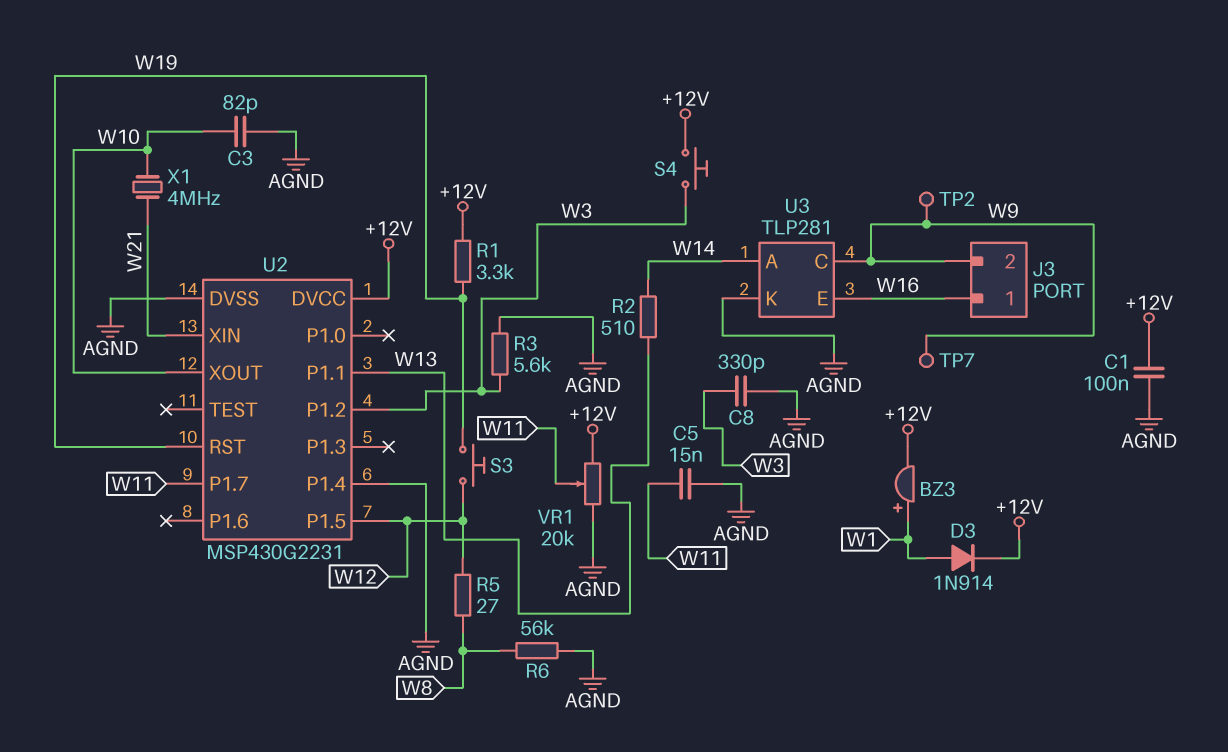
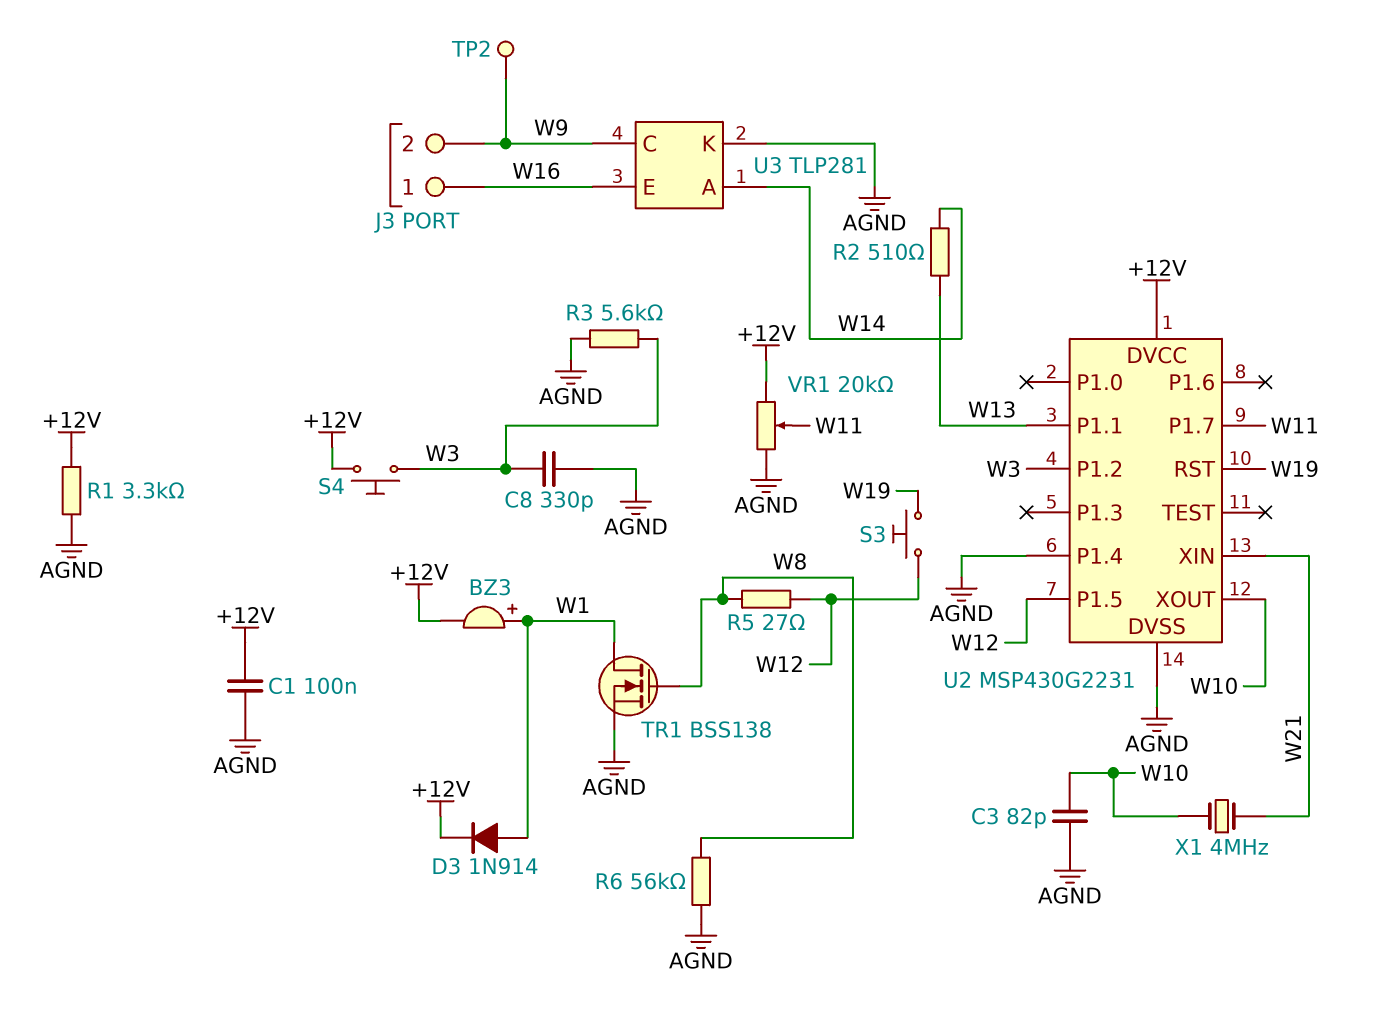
C5: 15nF (AGND, W11) -> none
R1: 3.3k (+12V, W19) -> 3.3k (+12V, AGND)
TP7: test point (W9) -> none
TR1: none -> NMOS BSS138 (G W8, D W1, S AGND)

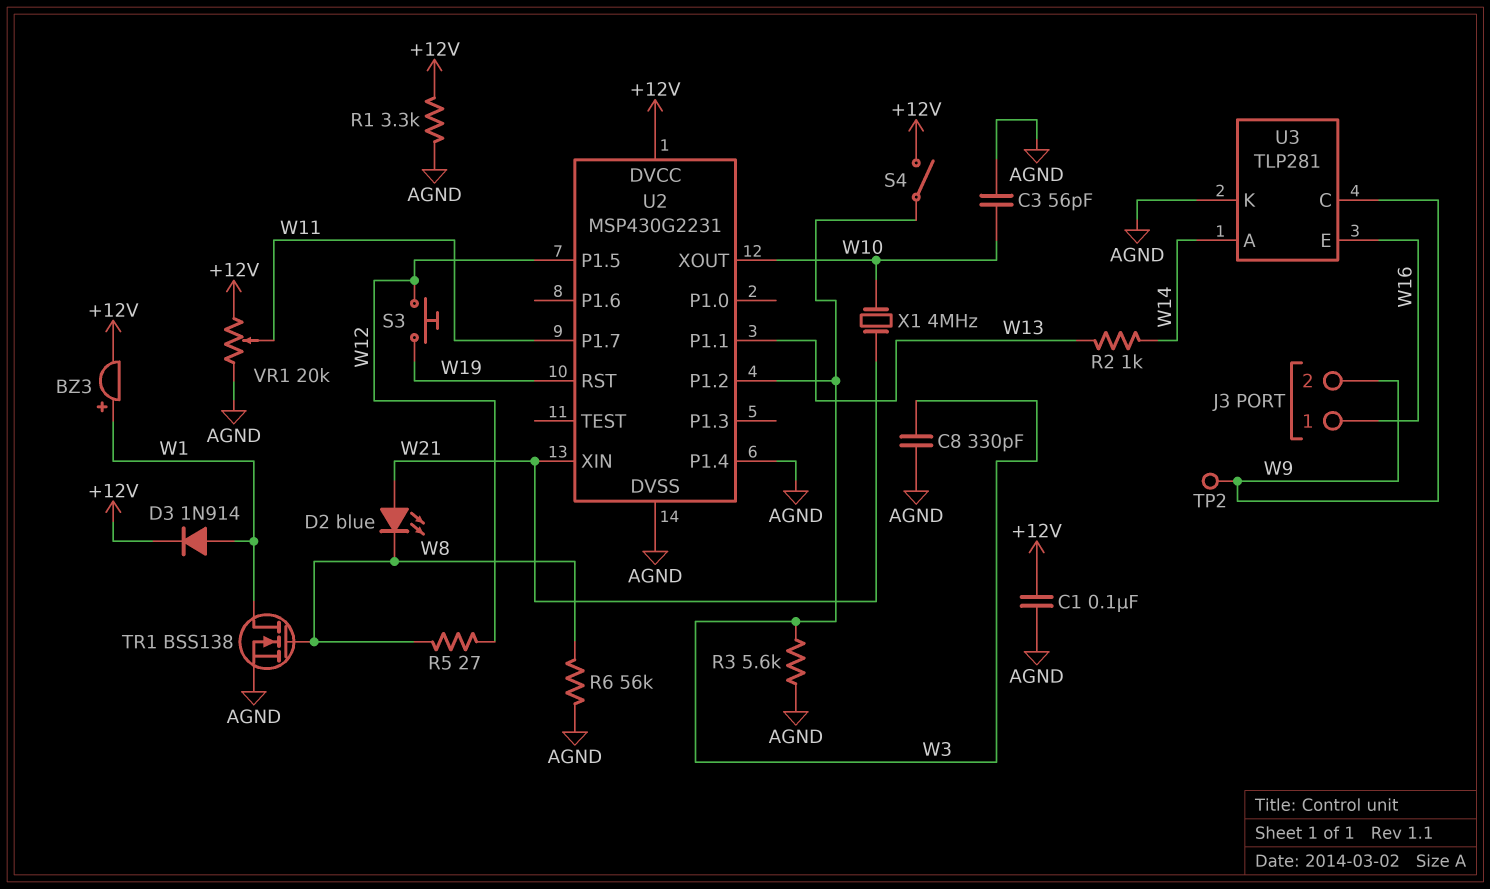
C3: 82pF (AGND, W10) -> 56pF (AGND, W10)
D2: none -> LED blue (A W21, K W8)
R2: 510 (W13, W14) -> 1k (W13, W14)
S4: button (+12V, W3) -> switch (+12V, W3)

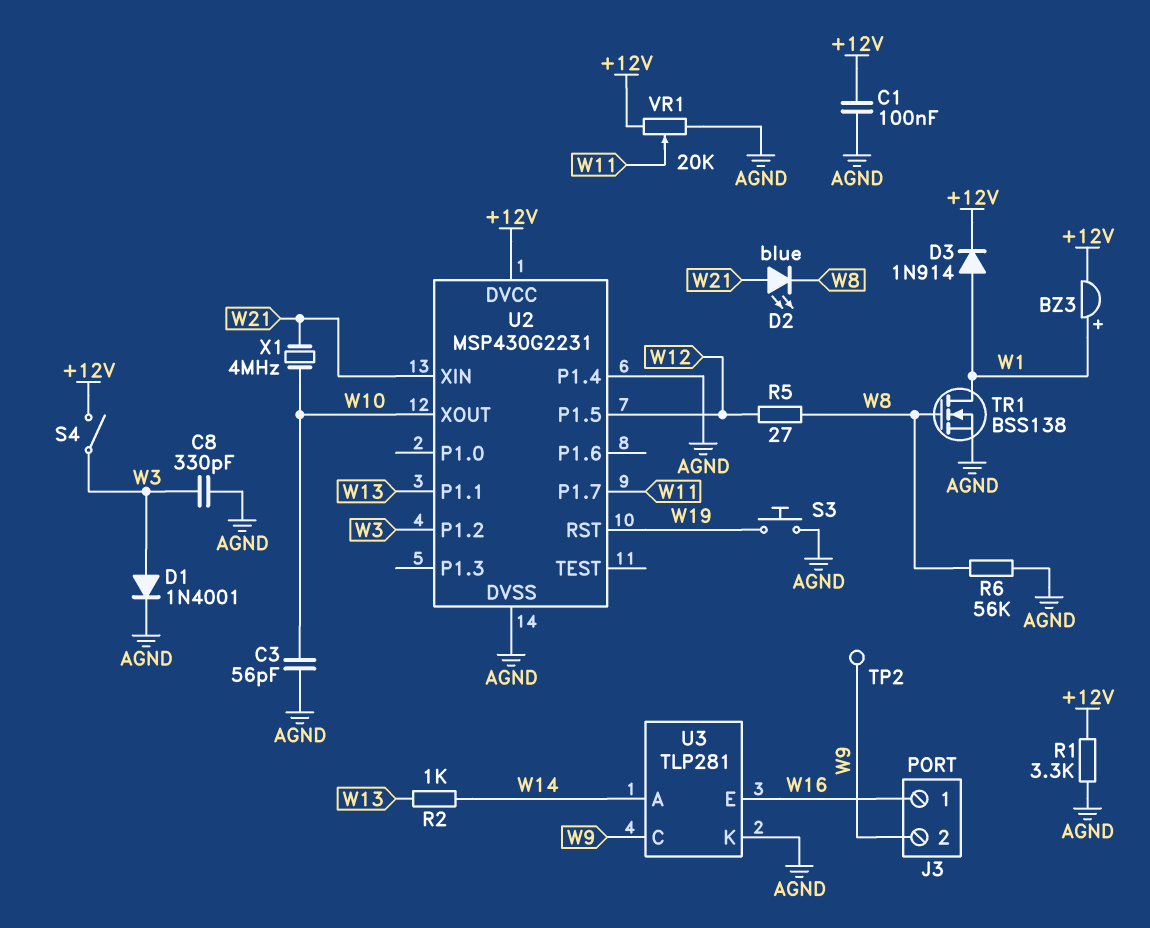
D1: none -> diode 1N4001 (A W3, K AGND)
R3: 5.6k (AGND, W3) -> none
S3: button (W12, W19) -> button (AGND, W19)

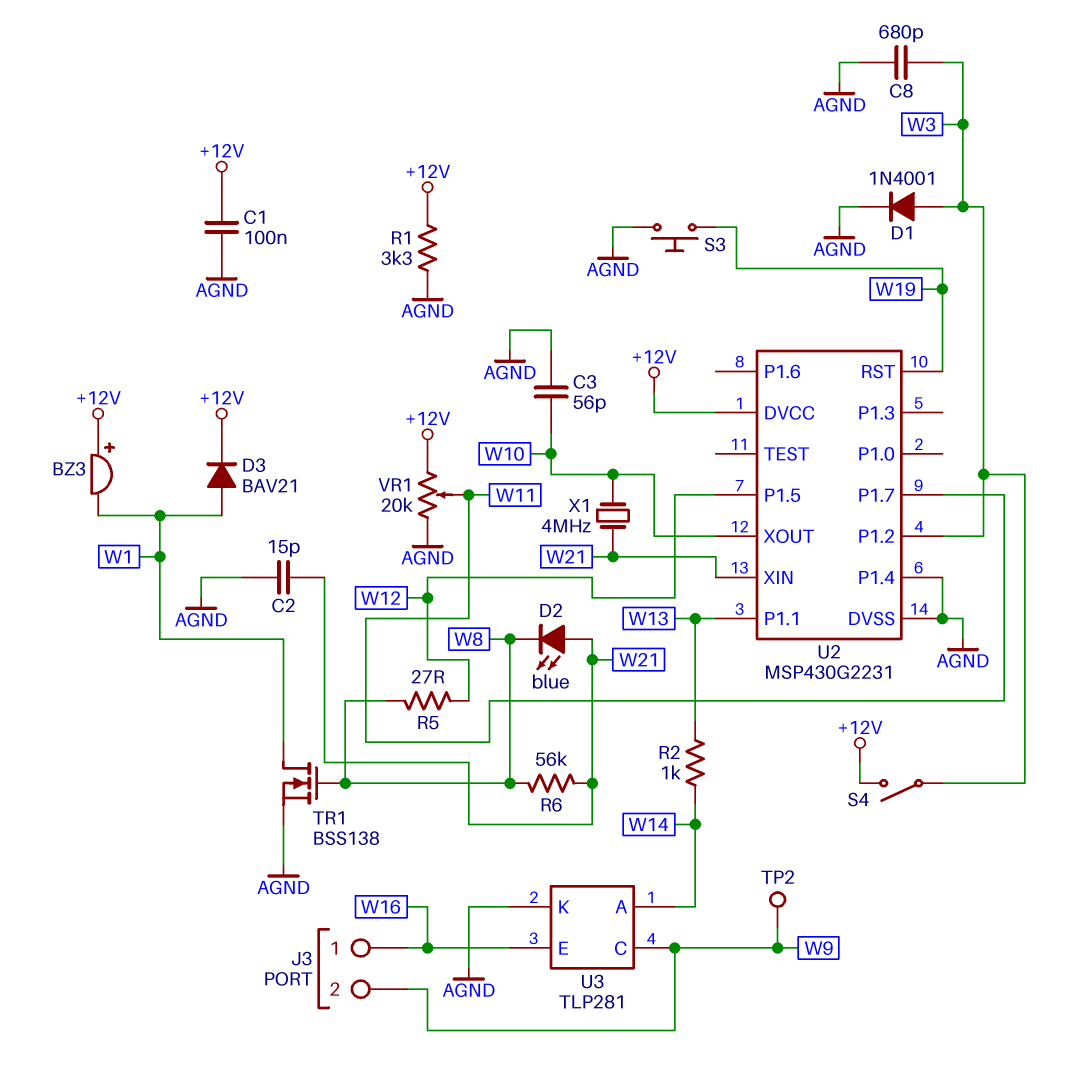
BZ3: buzzer (plus W1, minus +12V) -> buzzer (plus +12V, minus W1)
C2: none -> 15pF (AGND, W21)
C8: 330pF (AGND, W3) -> 680pF (AGND, W3)
D3: diode 1N914 (A W1, K +12V) -> diode BAV21 (A W1, K +12V)
R6: 56k (AGND, W8) -> 56k (W8, W21)

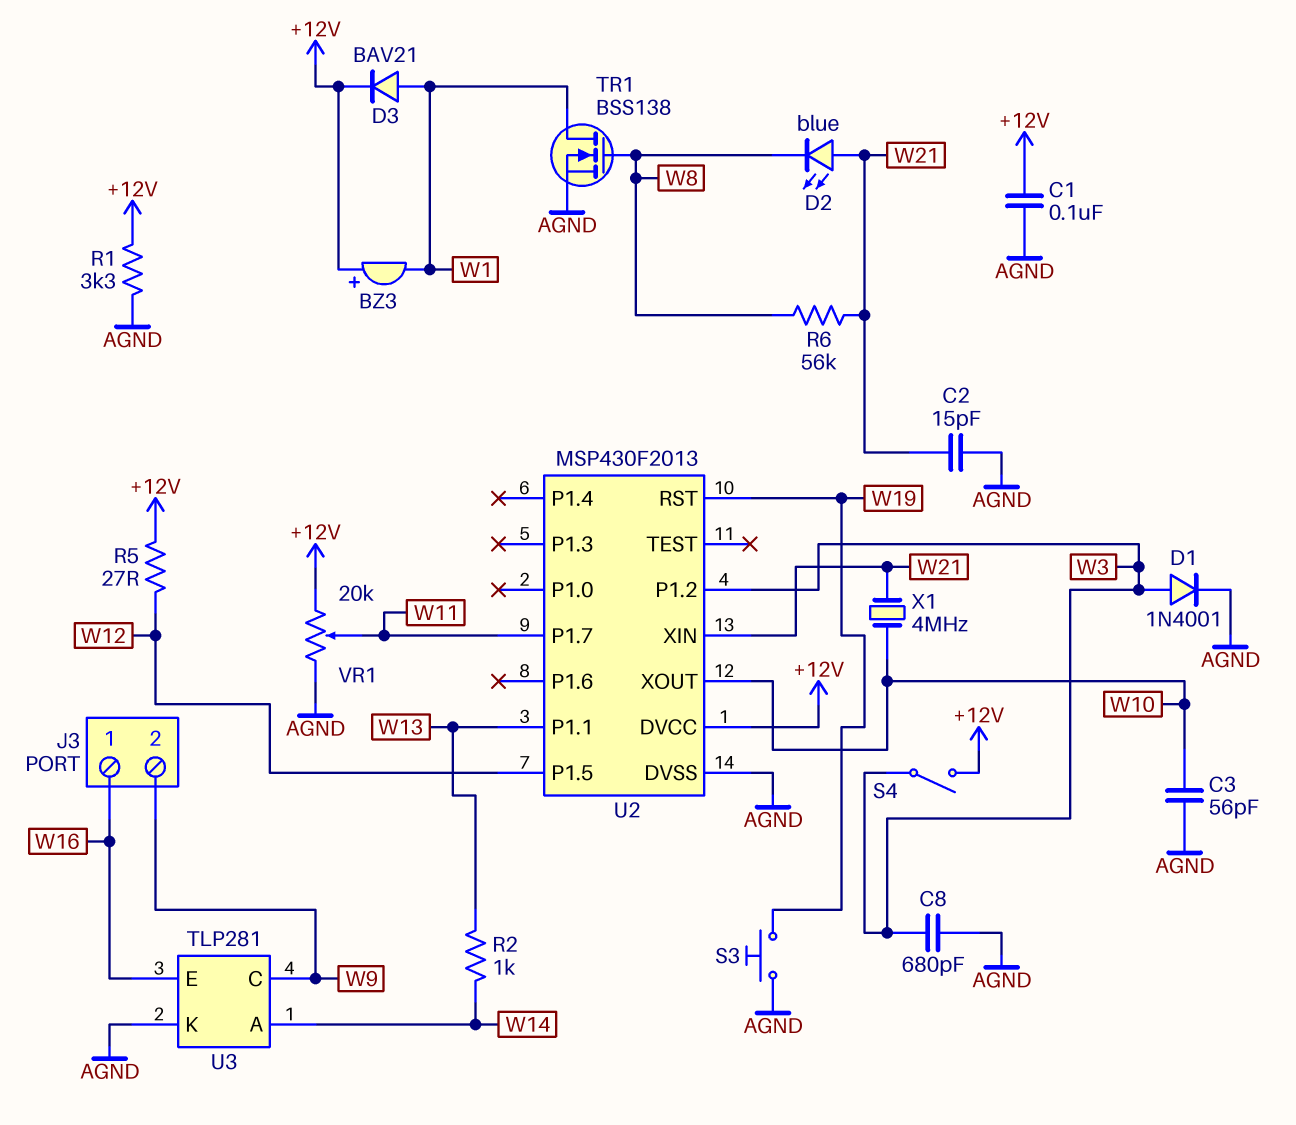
R5: 27 (W8, W12) -> 27 (+12V, W12)
TP2: test point (W9) -> none
U2: MSP430G2231 -> MSP430F2013
U2 pin P1.4: AGND -> none

